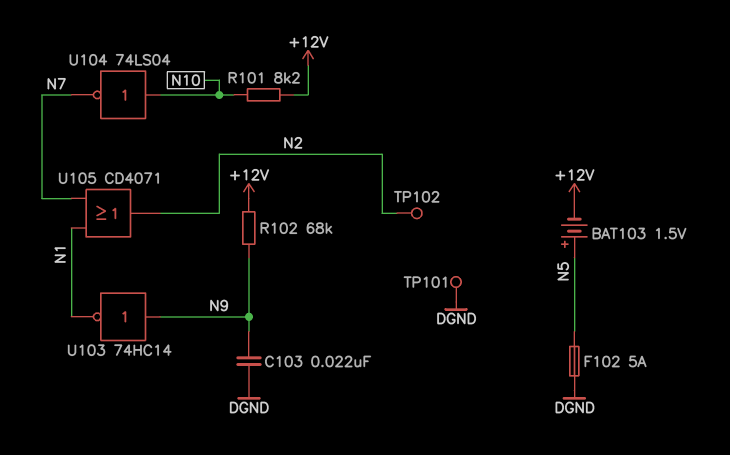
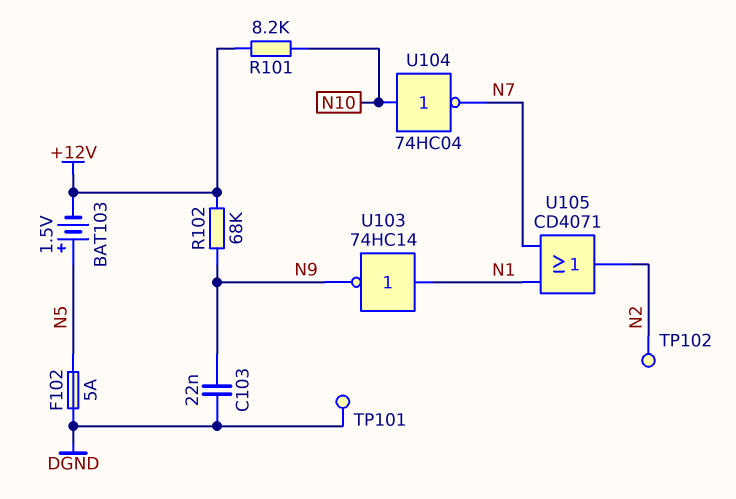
U103: NOT 74HC14 (in N9, out N1) -> NOT 74HC14 (in N1, out N9)
U104: NOT 74LS04 (in N10, out N7) -> NOT 74HC04 (in N10, out N7)

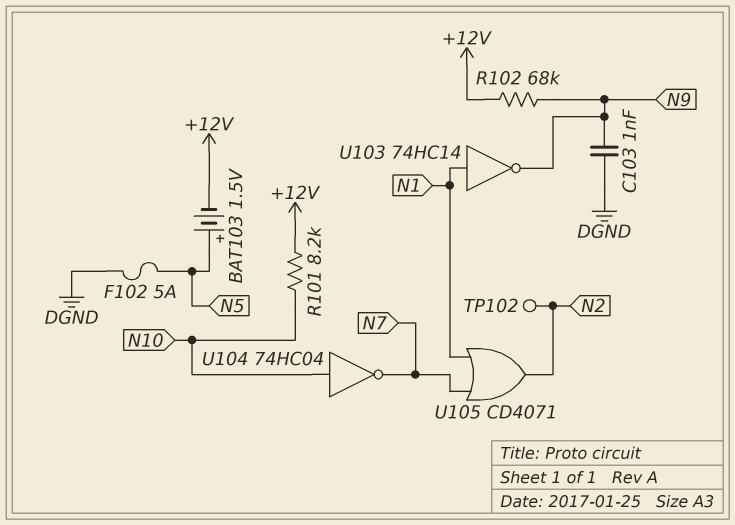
C103: 22nF (DGND, N9) -> 1nF (DGND, N9)
TP101: test point (DGND) -> none

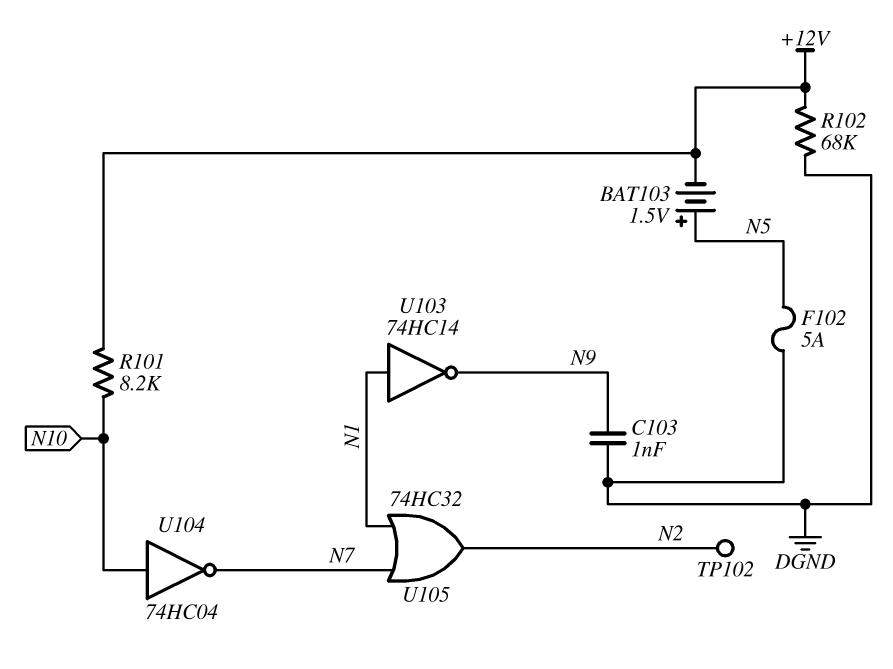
R102: 68k (+12V, N9) -> 68k (+12V, DGND)
U105: OR CD4071 (in N1, in N7, out N2) -> OR 74HC32 (in N1, in N7, out N2)

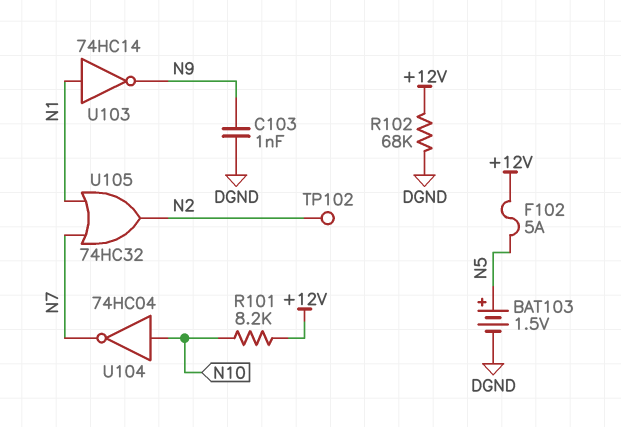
BAT103: 1.5V (plus N5, minus +12V) -> 1.5V (plus N5, minus DGND)
F102: 5A (DGND, N5) -> 5A (+12V, N5)

